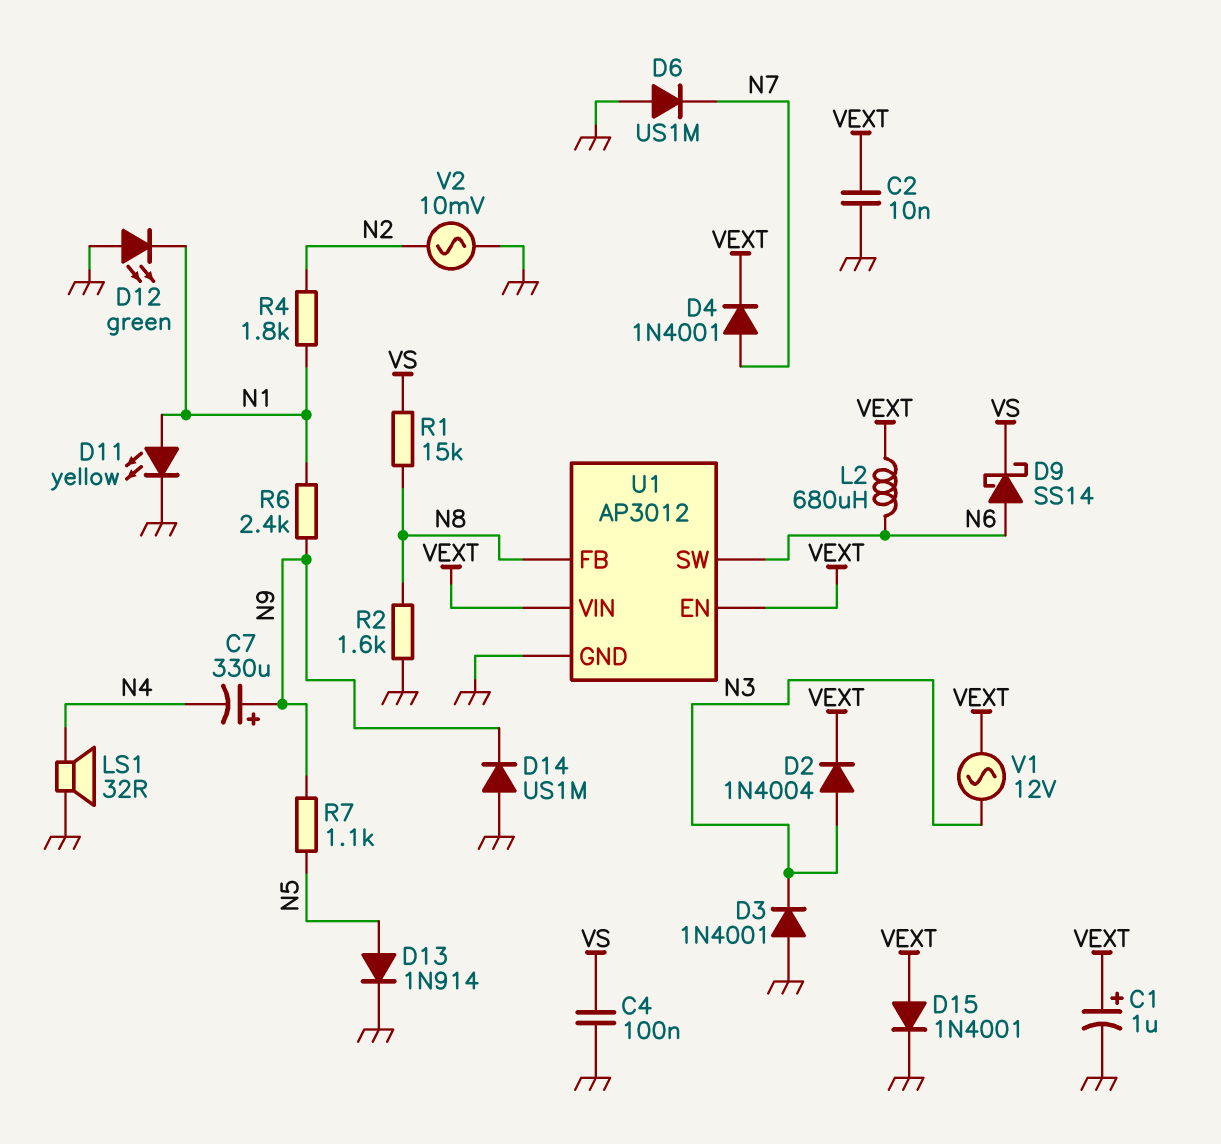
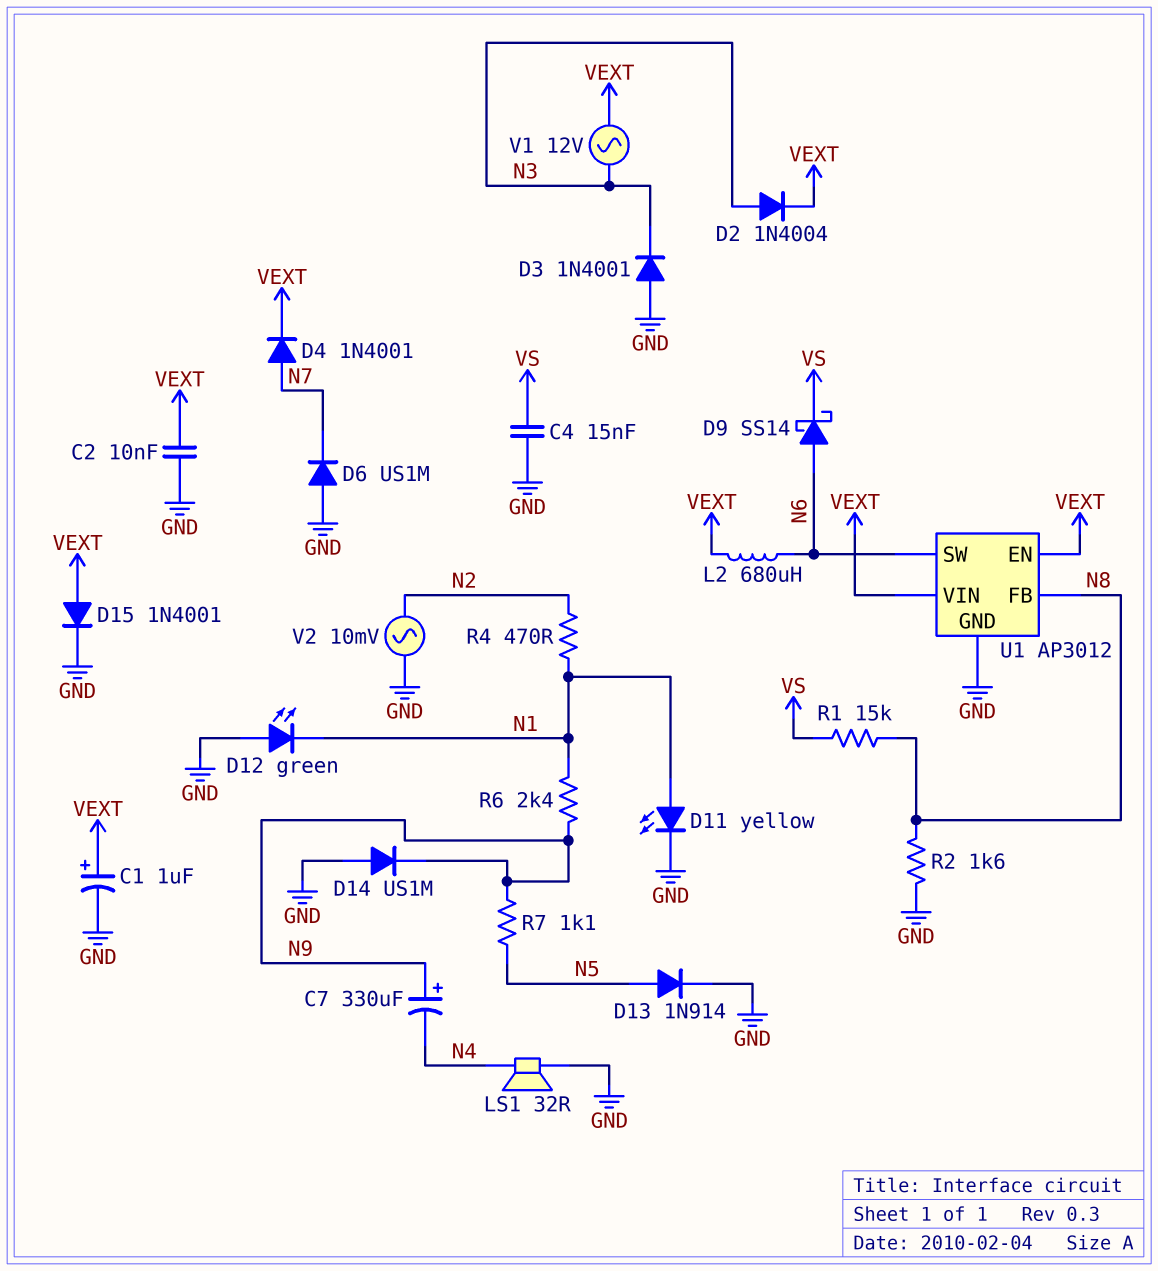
C4: 100nF (GND, VS) -> 15nF (GND, VS)
R4: 1.8k (N1, N2) -> 470 (N1, N2)

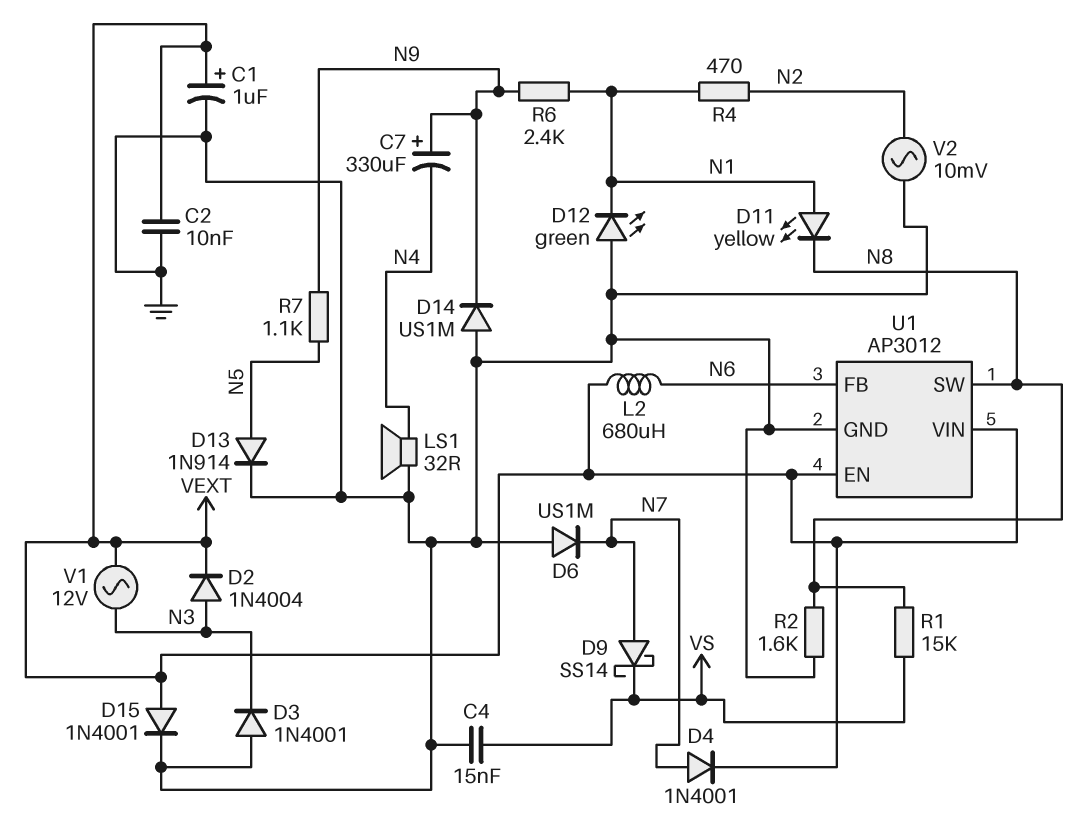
D9: schottky SS14 (A N6, K VS) -> schottky SS14 (A N7, K VS)
D11: LED yellow (A N1, K GND) -> LED yellow (A N1, K N8)
U1 pin FB: N8 -> N6
U1 pin SW: N6 -> N8

